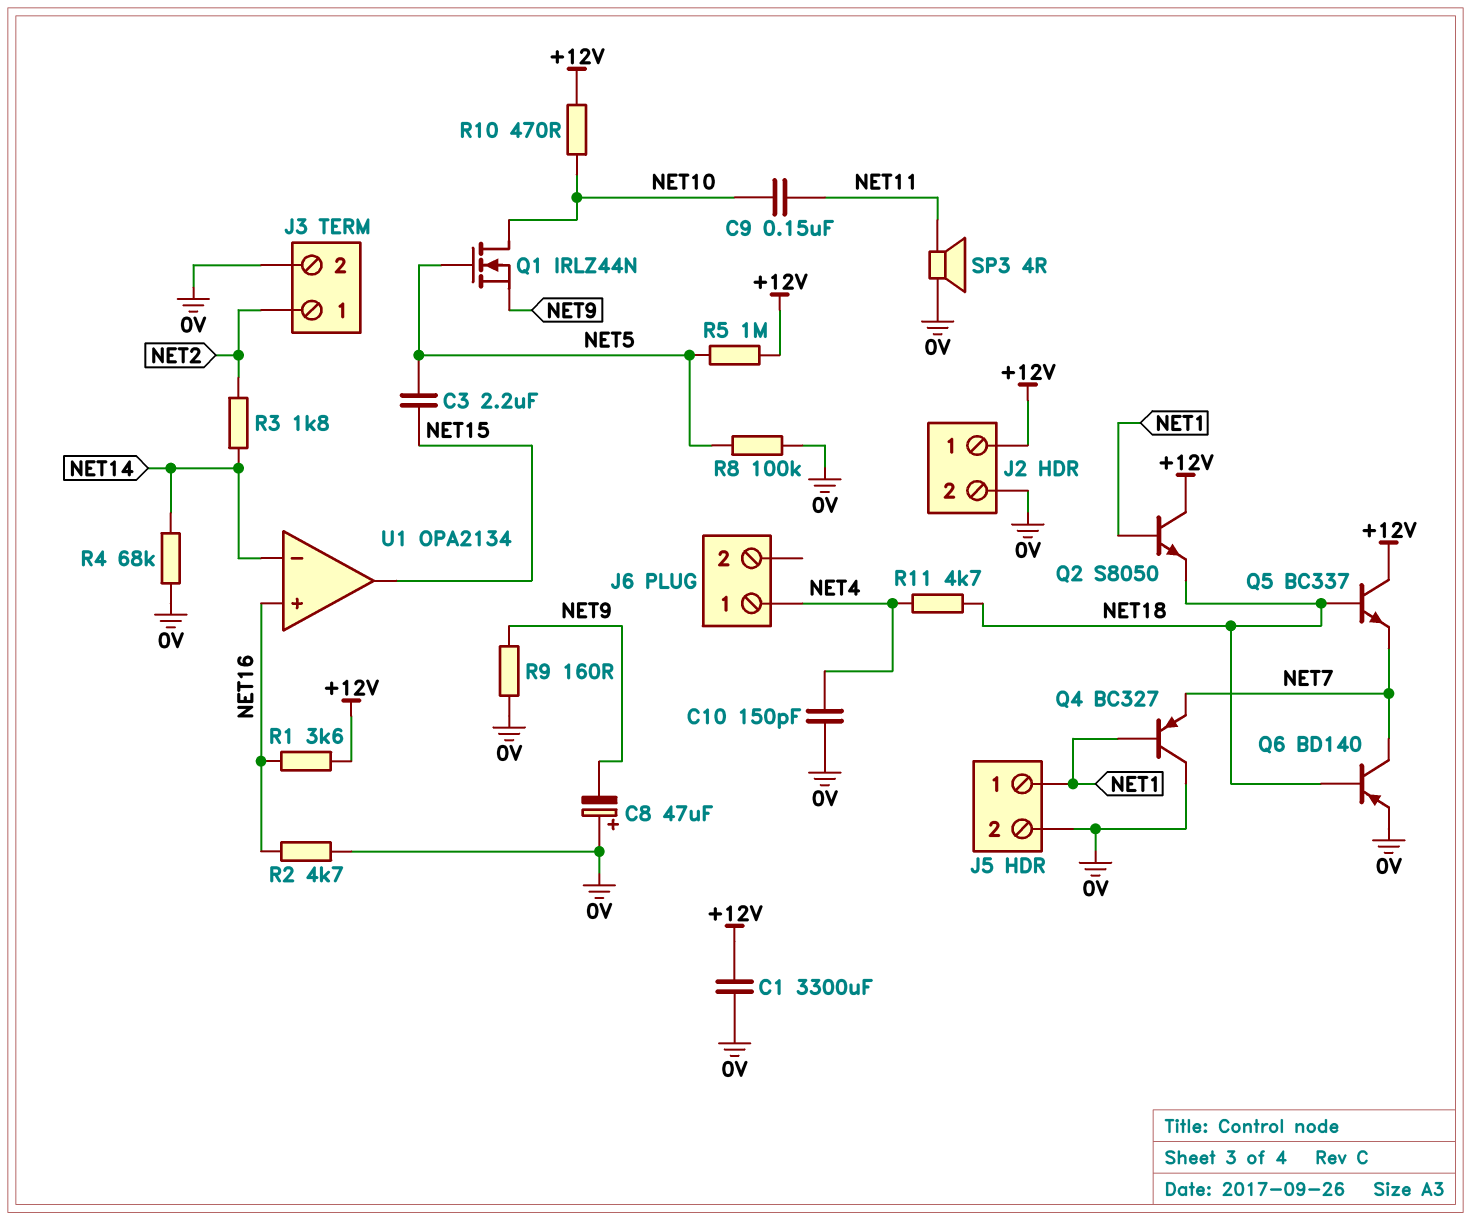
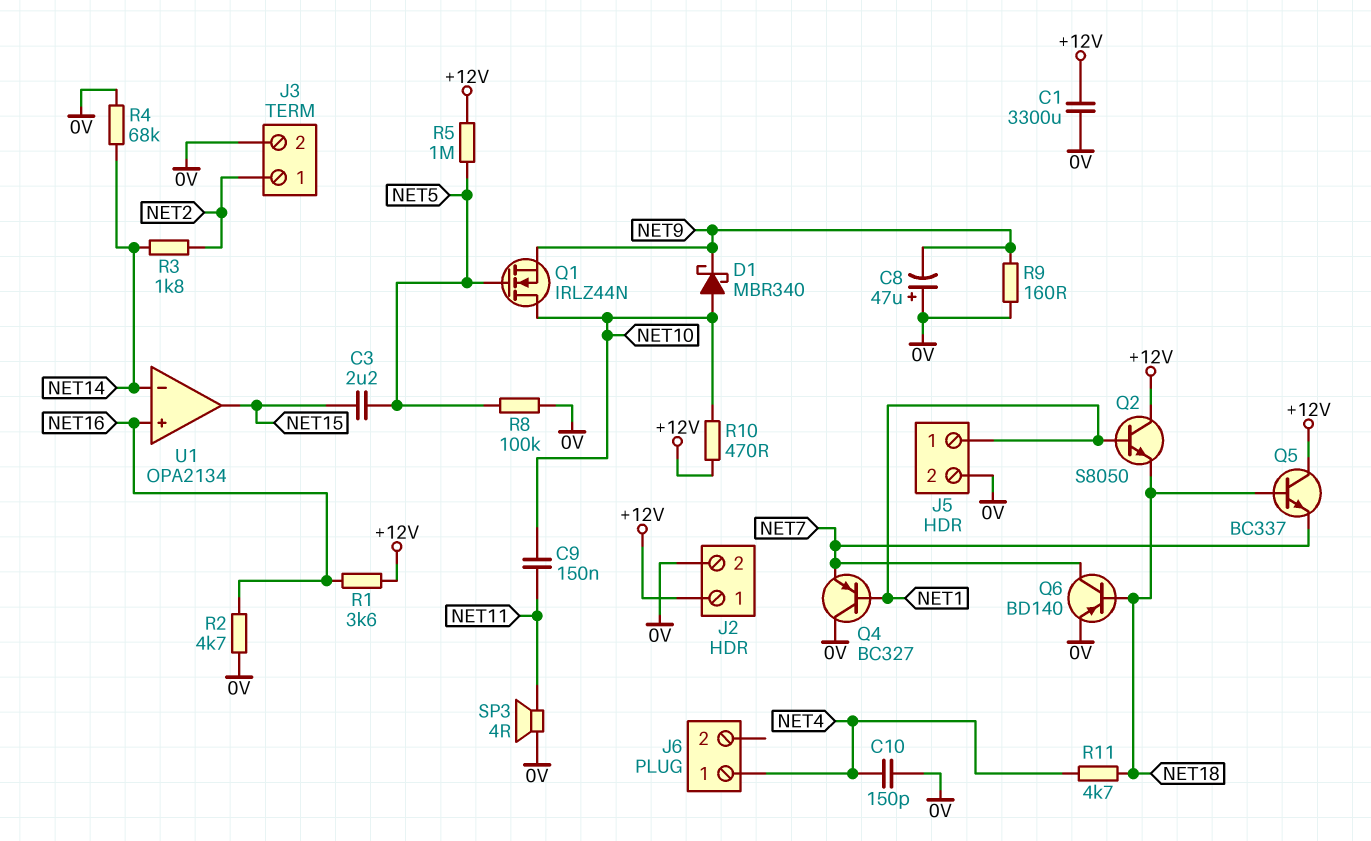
D1: none -> schottky MBR340 (A NET10, K NET9)

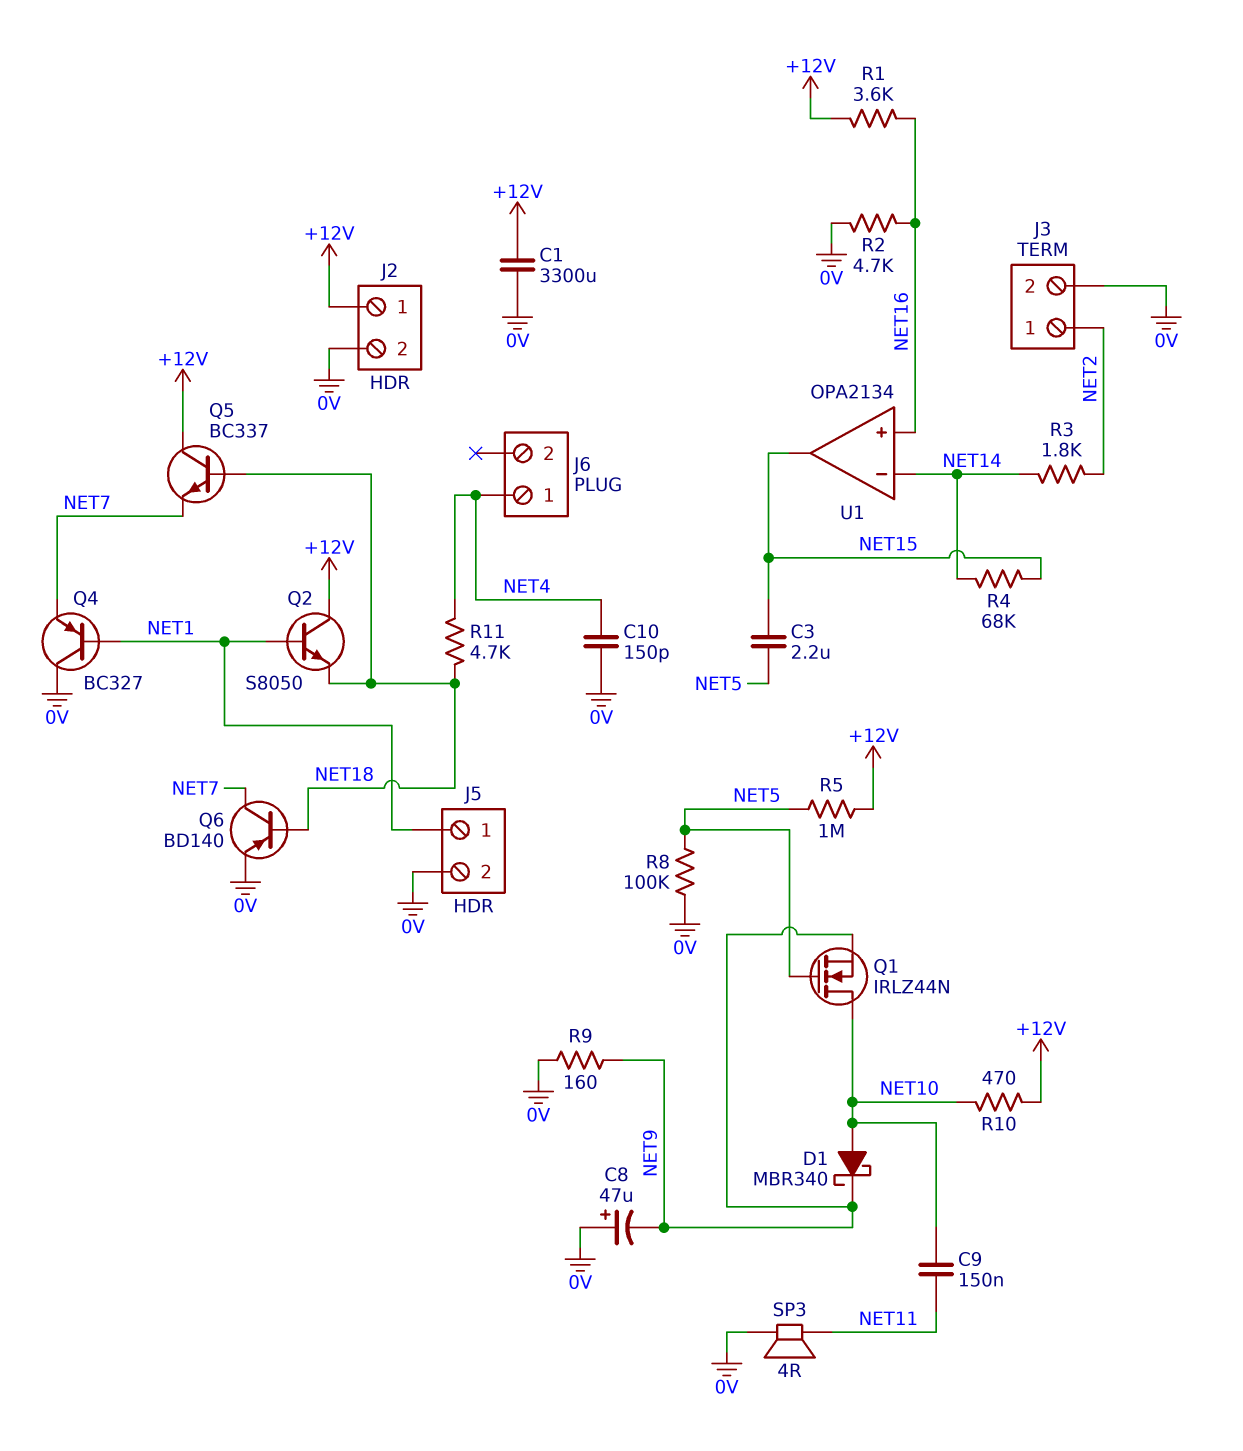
R4: 68k (0V, NET14) -> 68k (NET14, NET15)

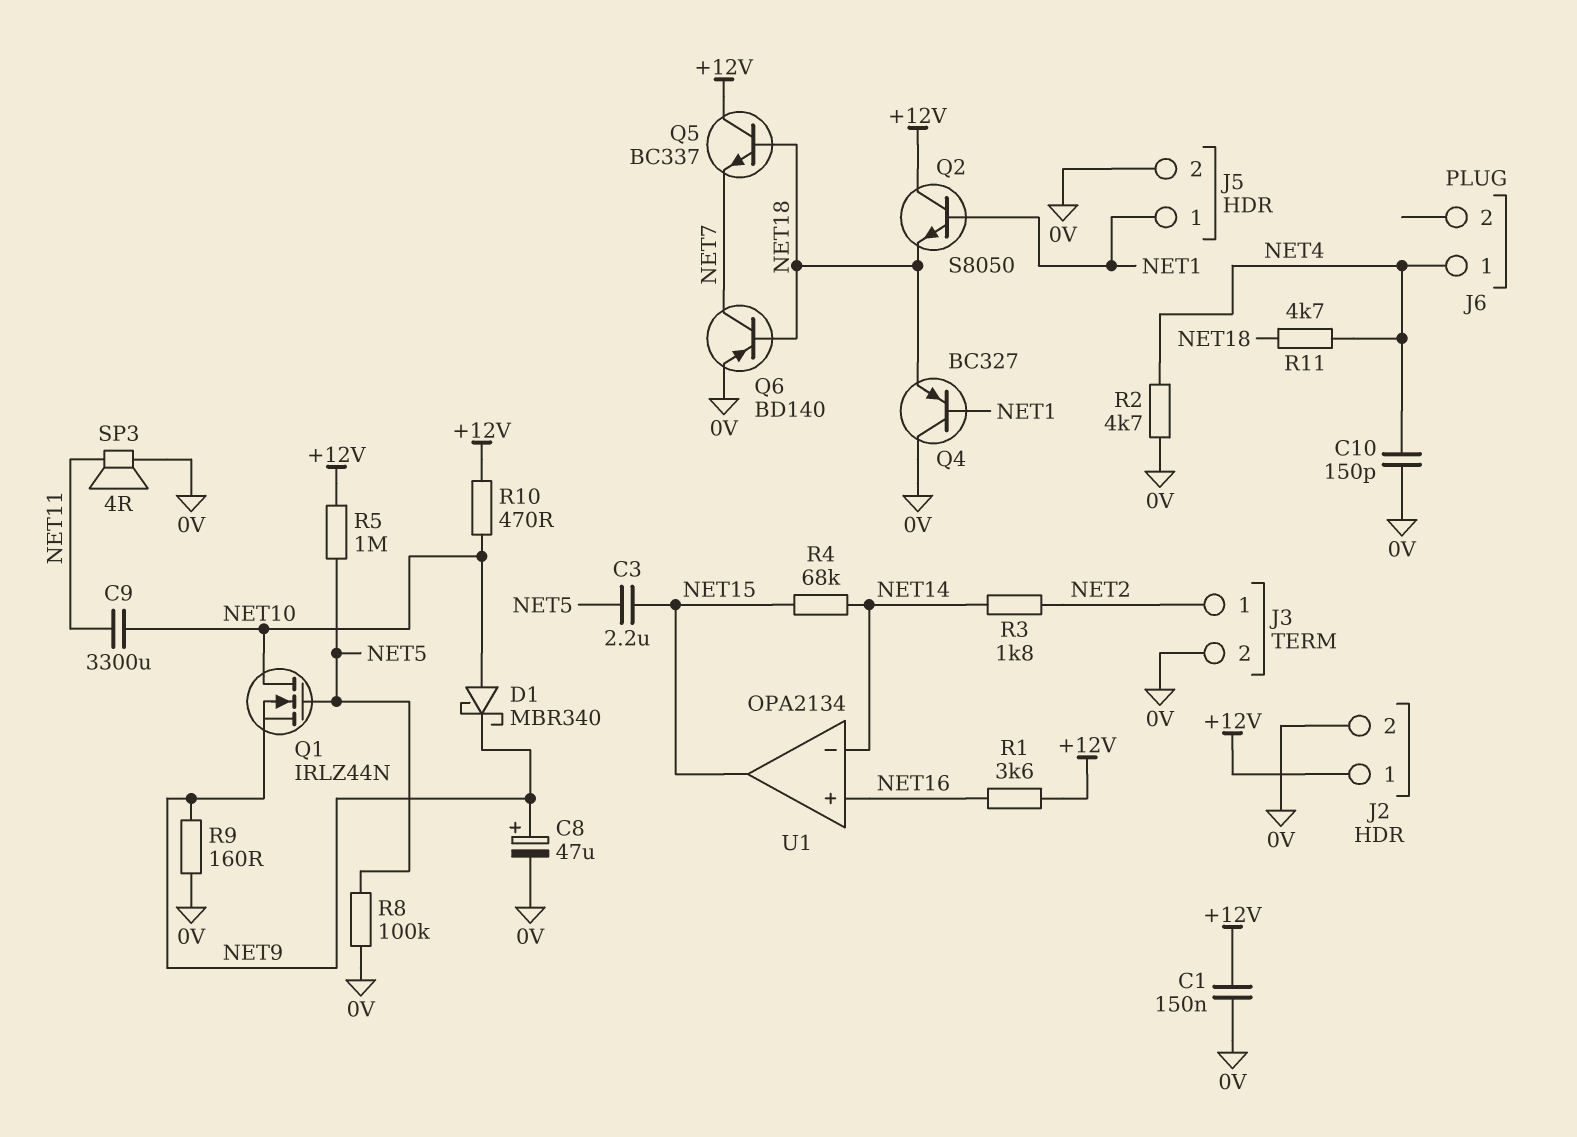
C1: 3300uF (+12V, 0V) -> 150nF (+12V, 0V)
C8: 47uF (plus 0V, minus NET9) -> 47uF (plus NET9, minus 0V)
C9: 150nF (NET10, NET11) -> 3300uF (NET10, NET11)
Q4: PNP BC327 (B NET1, C 0V, E NET7) -> PNP BC327 (B NET1, C 0V, E NET18)
R2: 4.7k (0V, NET16) -> 4.7k (0V, NET4)

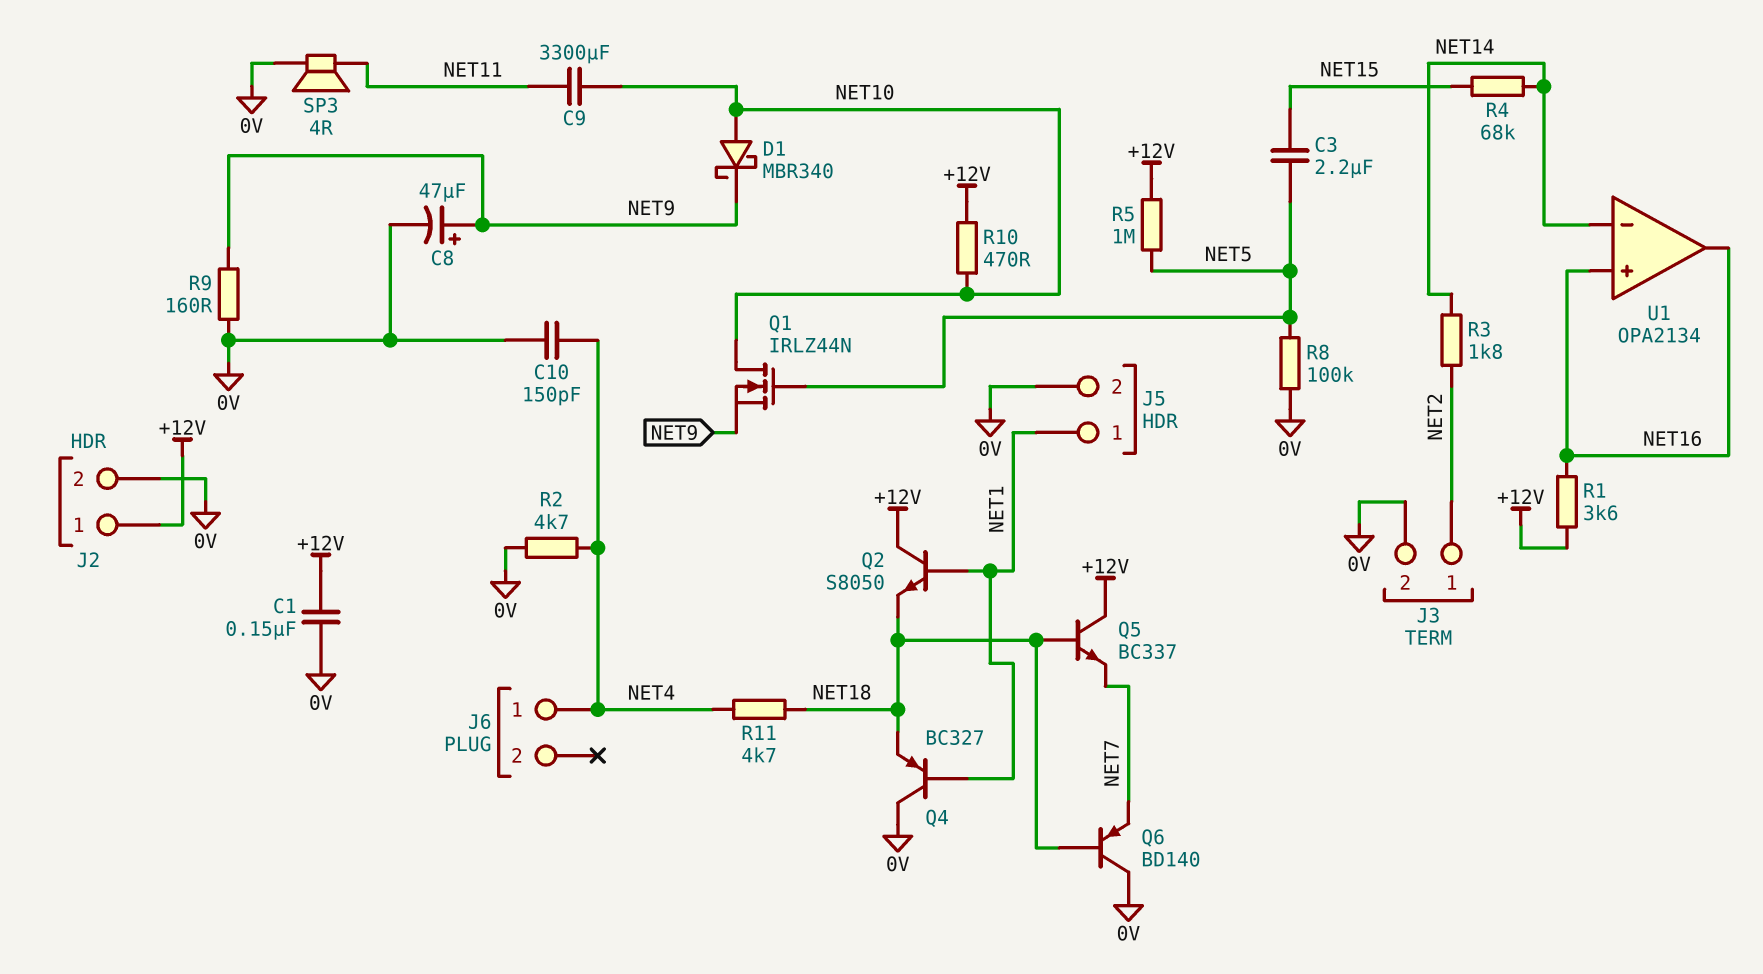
Q6: PNP BD140 (B NET18, C NET7, E 0V) -> PNP BD140 (B NET18, C 0V, E NET7)
U1 pin out: NET15 -> NET16

